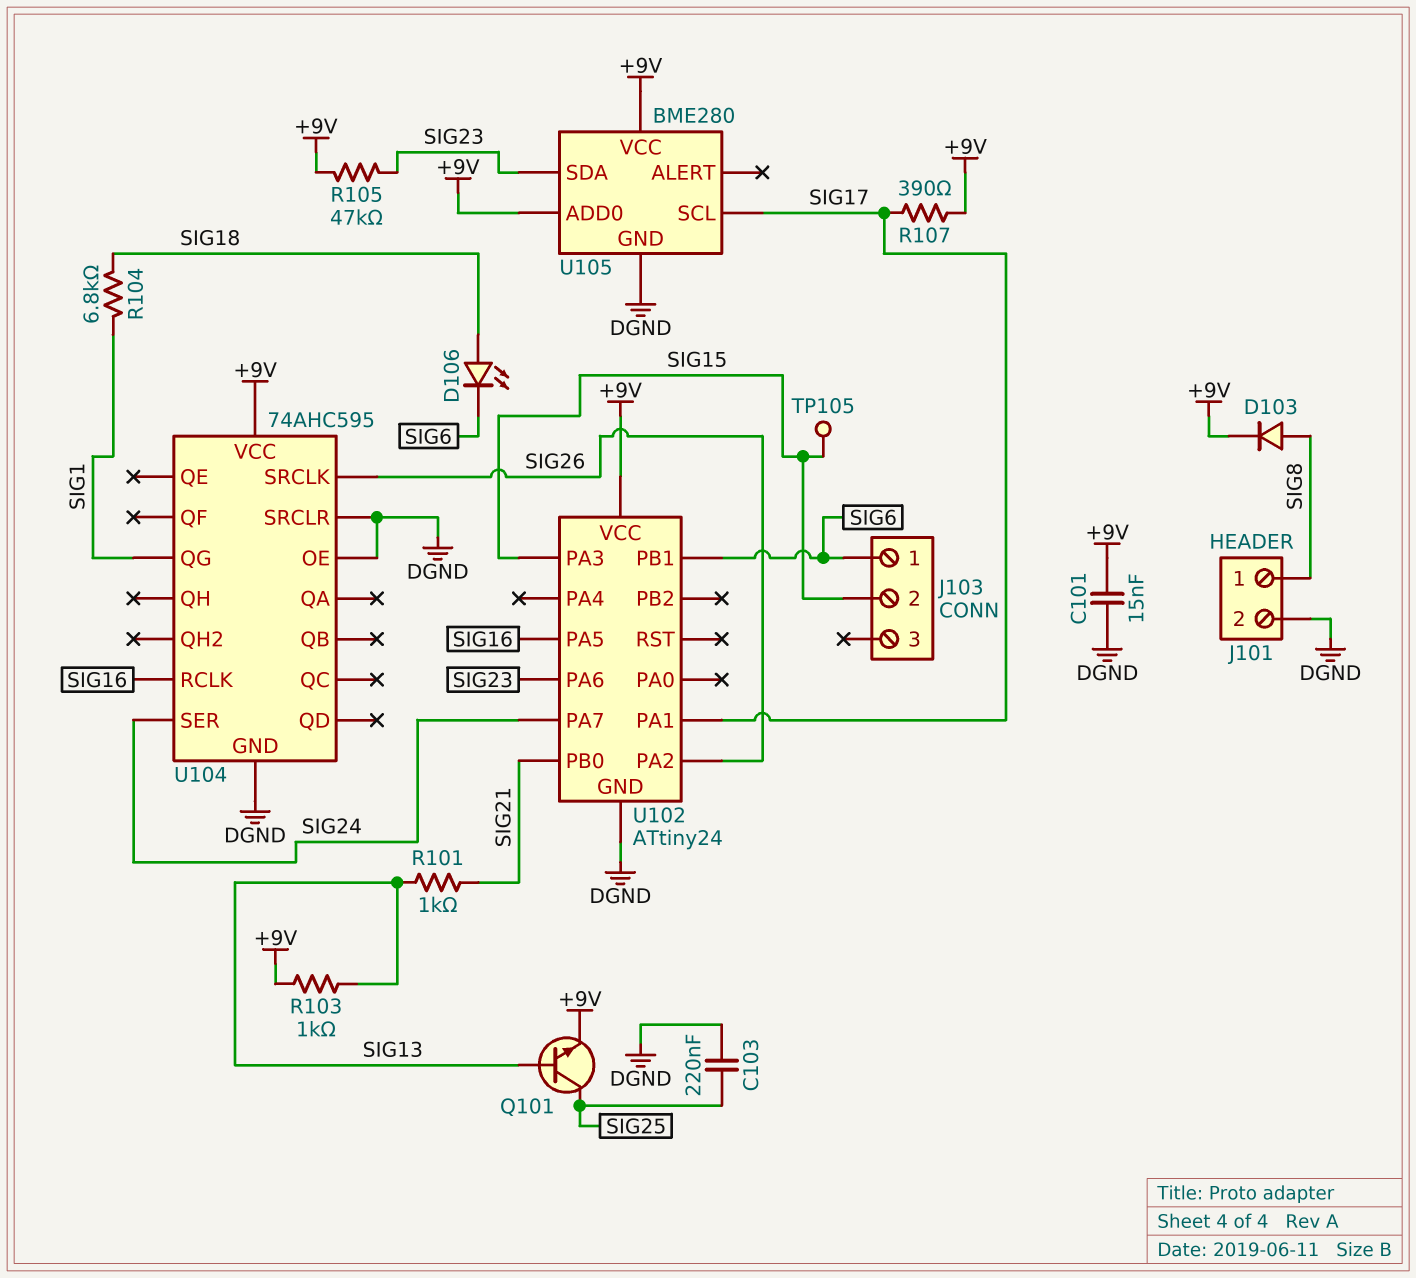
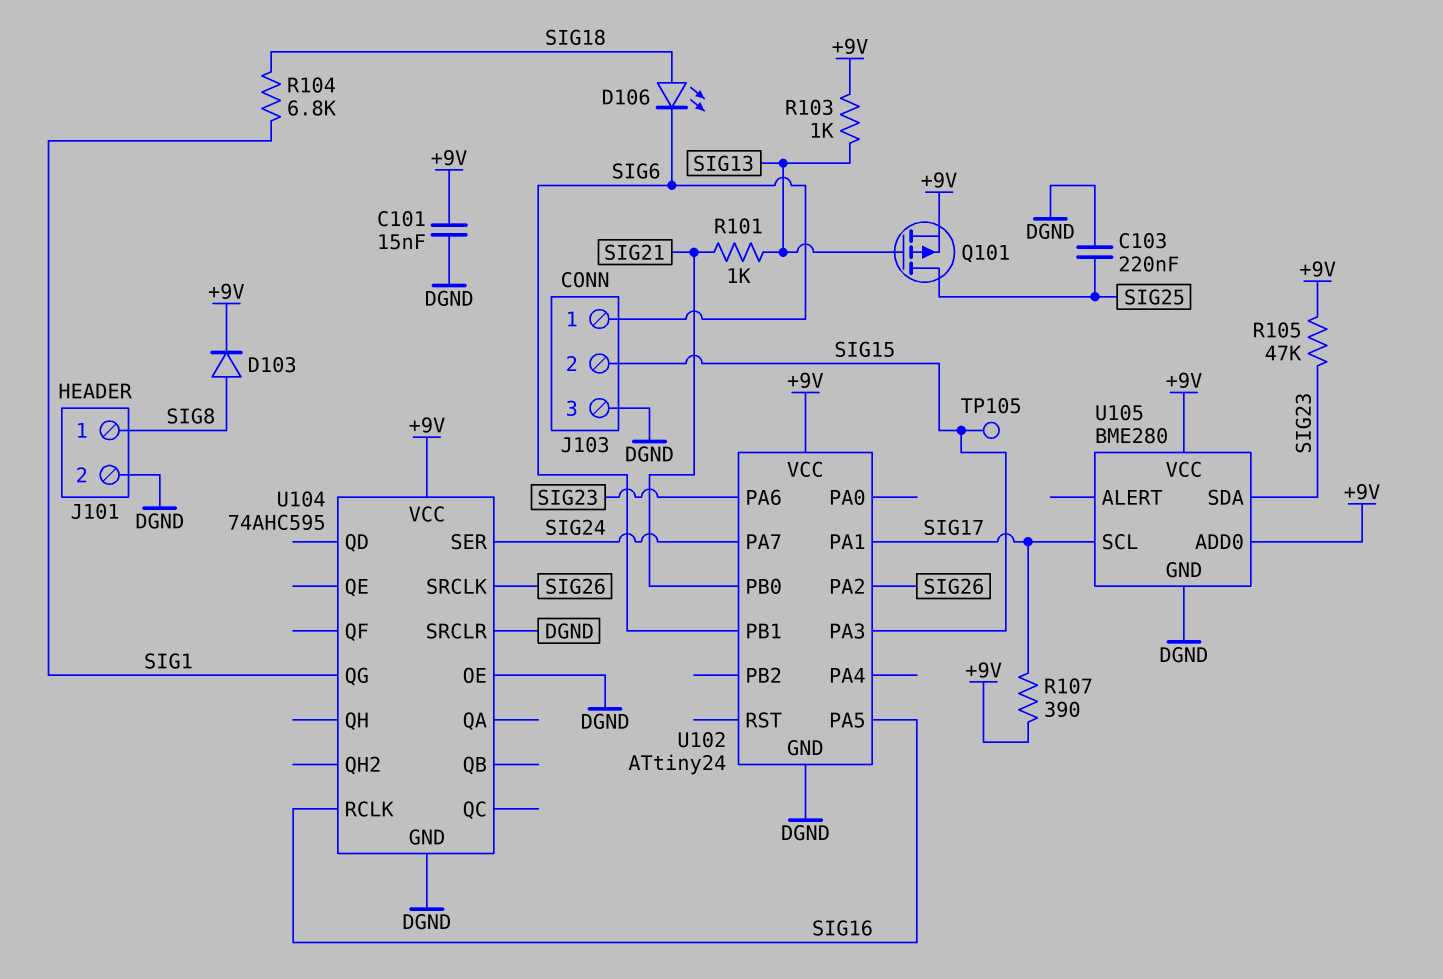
J103 pin 3: none -> DGND
Q101: NPN (B SIG13, C SIG25, E +9V) -> PMOS (G SIG13, D SIG25, S +9V)

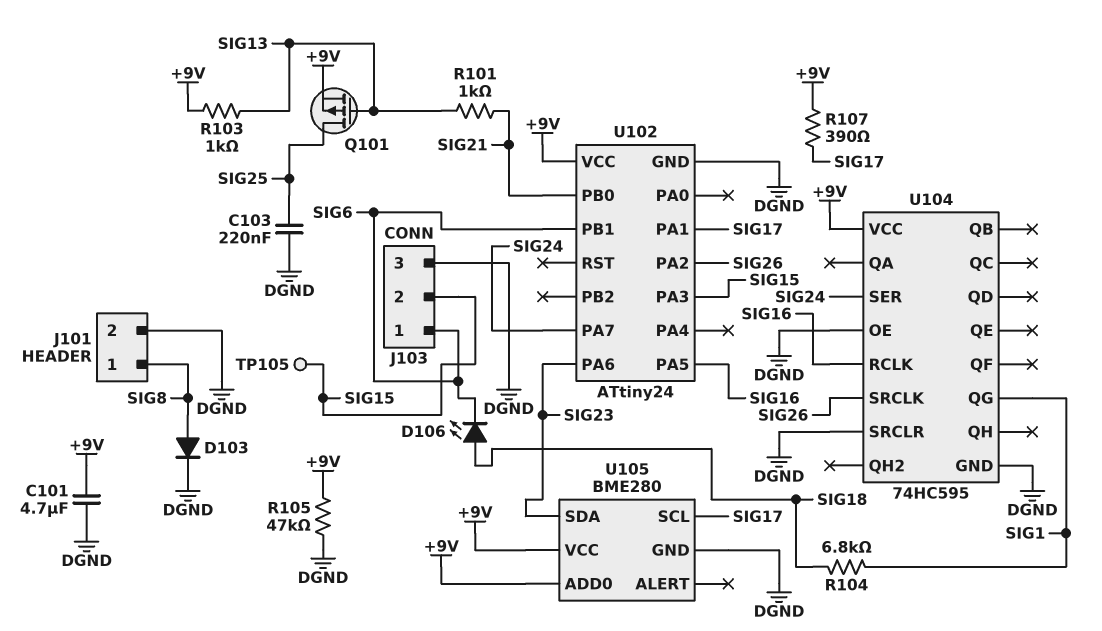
C101: 15nF (+9V, DGND) -> 4.7uF (+9V, DGND)
D103: diode (A SIG8, K +9V) -> diode (A SIG8, K DGND)
R105: 47k (+9V, SIG23) -> 47k (+9V, DGND)
U104: 74AHC595 -> 74HC595

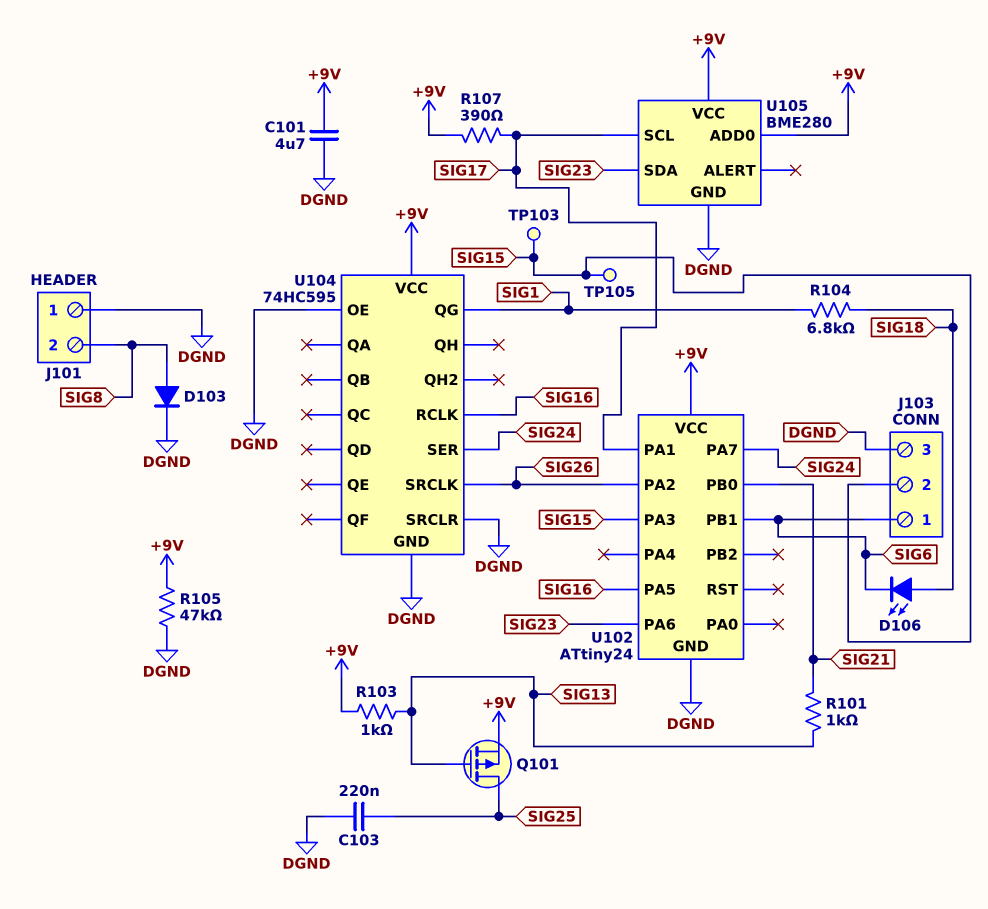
J101 pin 1: SIG8 -> DGND
J101 pin 2: DGND -> SIG8
TP103: none -> test point (SIG15)

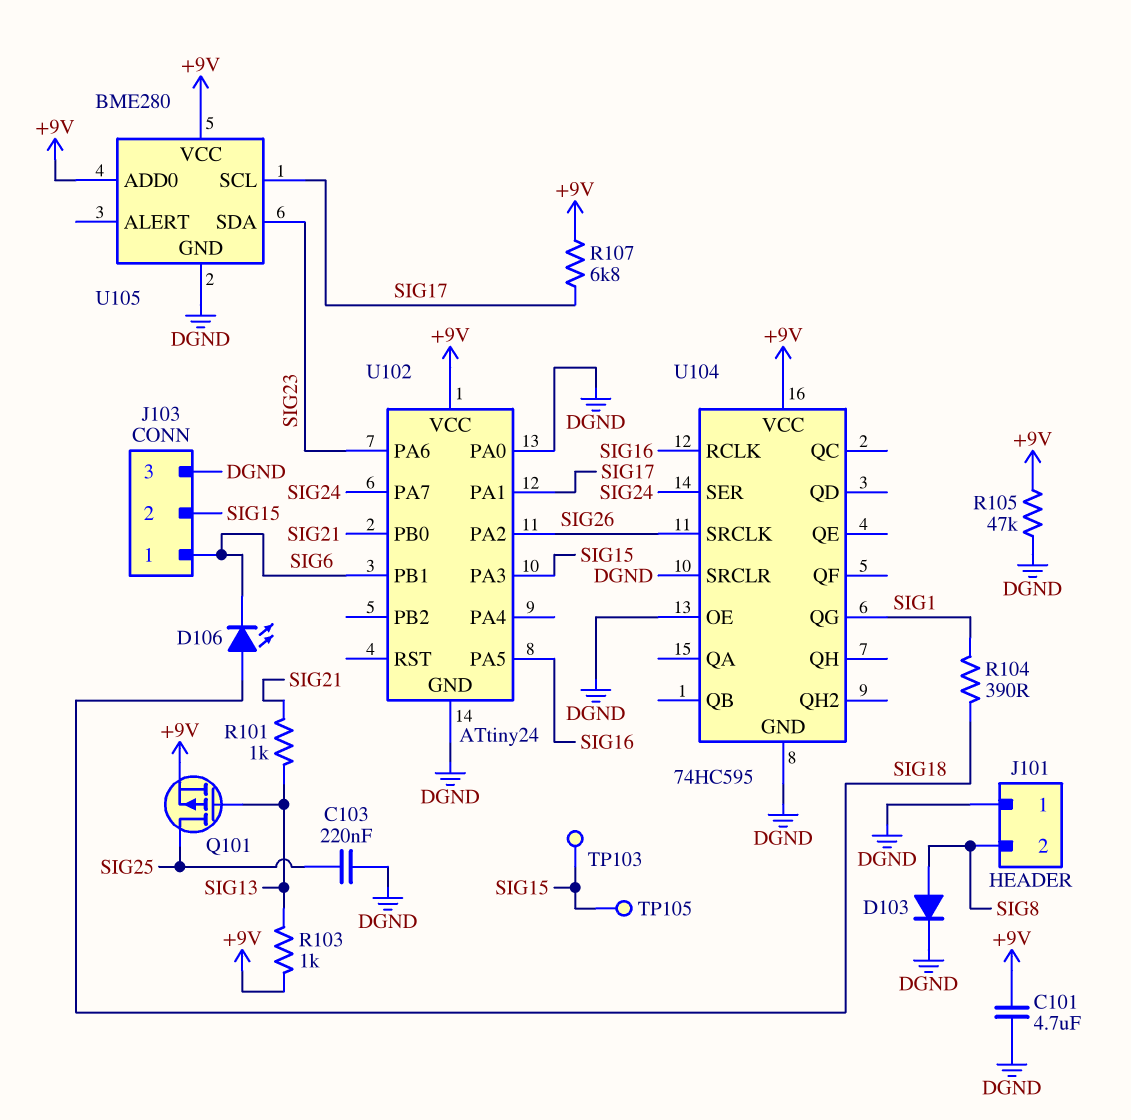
R104: 6.8k (SIG1, SIG18) -> 390 (SIG1, SIG18)
R107: 390 (+9V, SIG17) -> 6.8k (+9V, SIG17)
U102 pin PA0: none -> DGND

